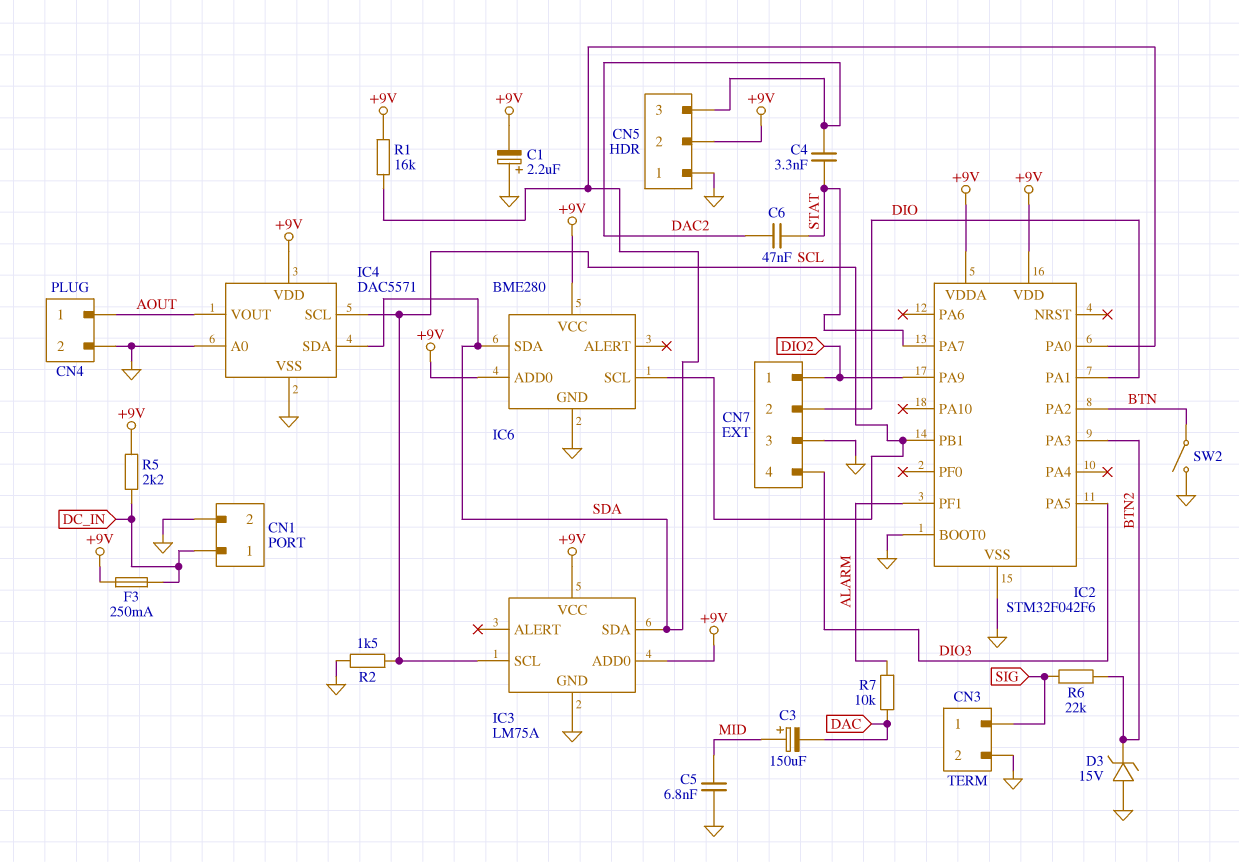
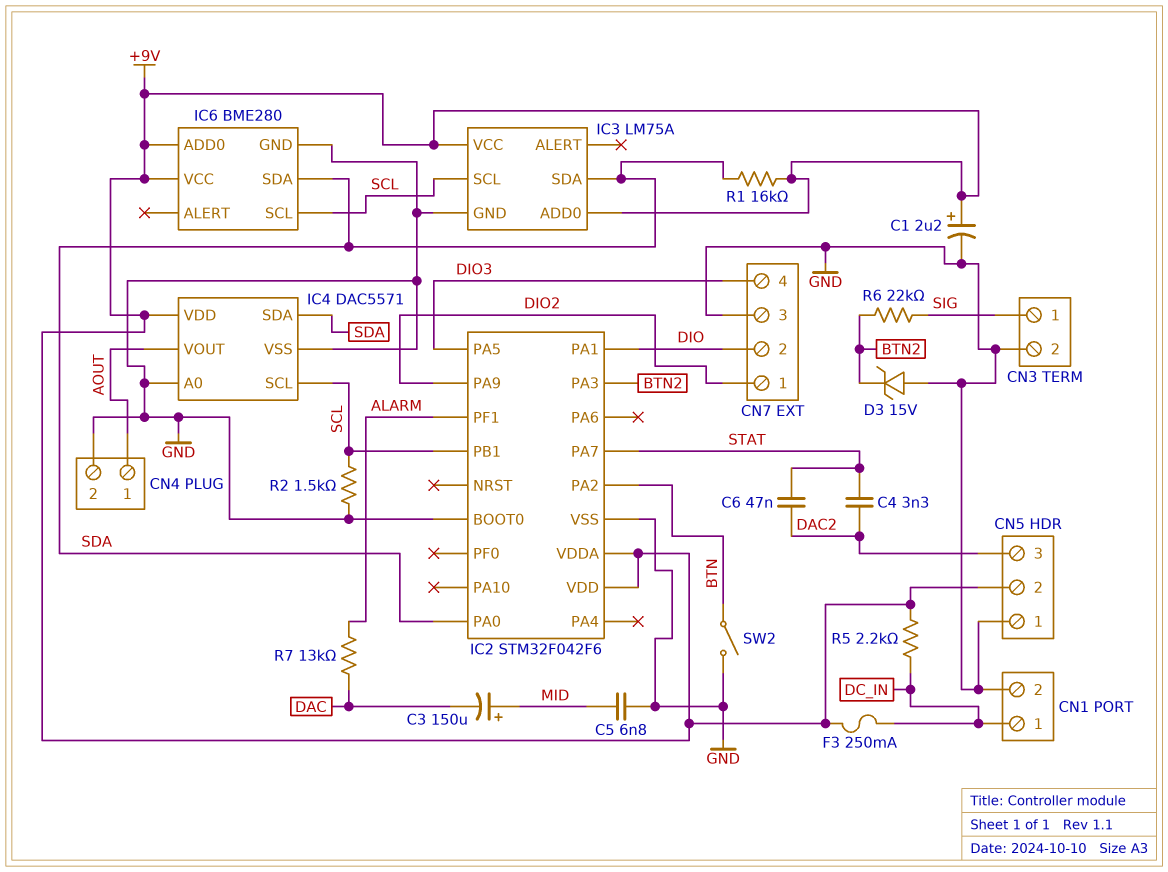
C1: 2.2uF (plus GND, minus +9V) -> 2.2uF (plus +9V, minus GND)
R7: 10k (ALARM, DAC) -> 13k (ALARM, DAC)

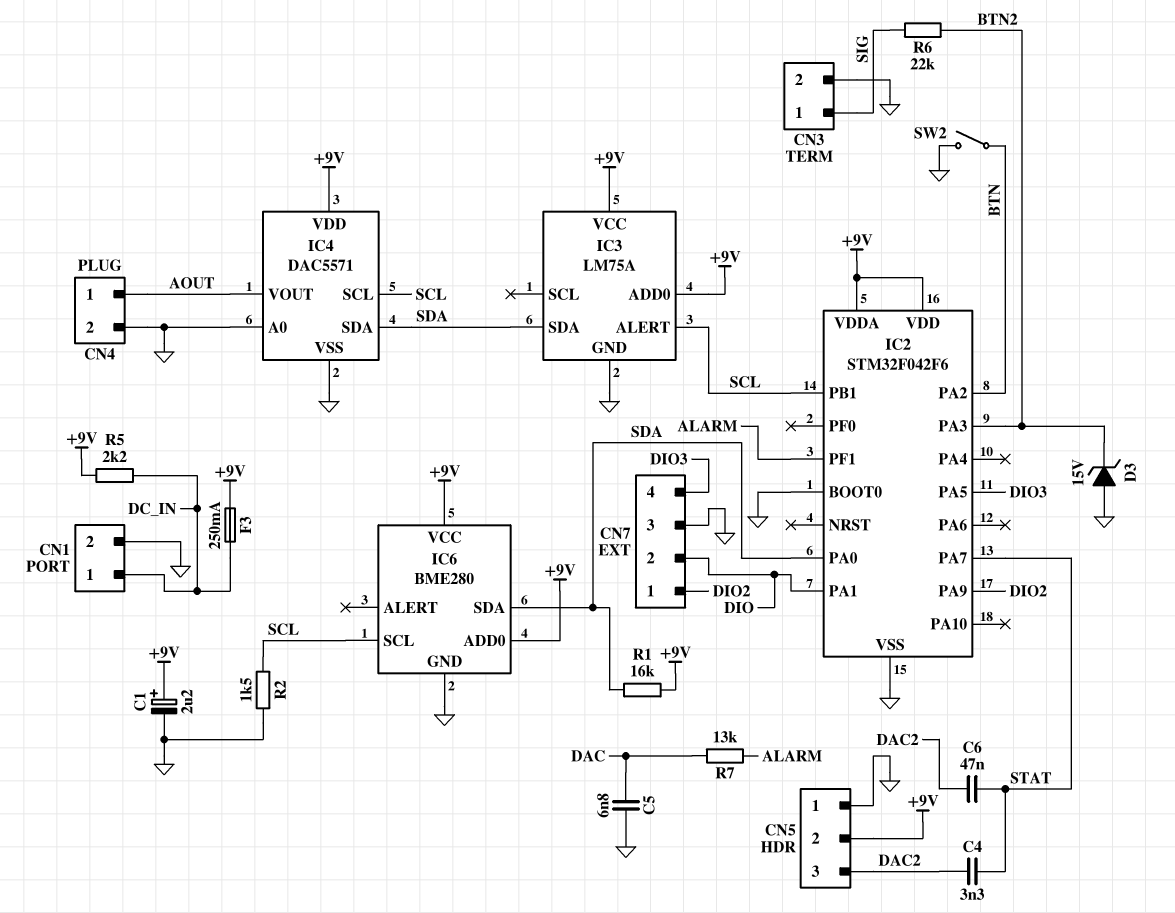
C3: 150uF (plus MID, minus DAC) -> none
C5: 6.8nF (GND, MID) -> 6.8nF (DAC, GND)
IC3 pin ALERT: none -> SCL
IC3 pin SCL: SCL -> none

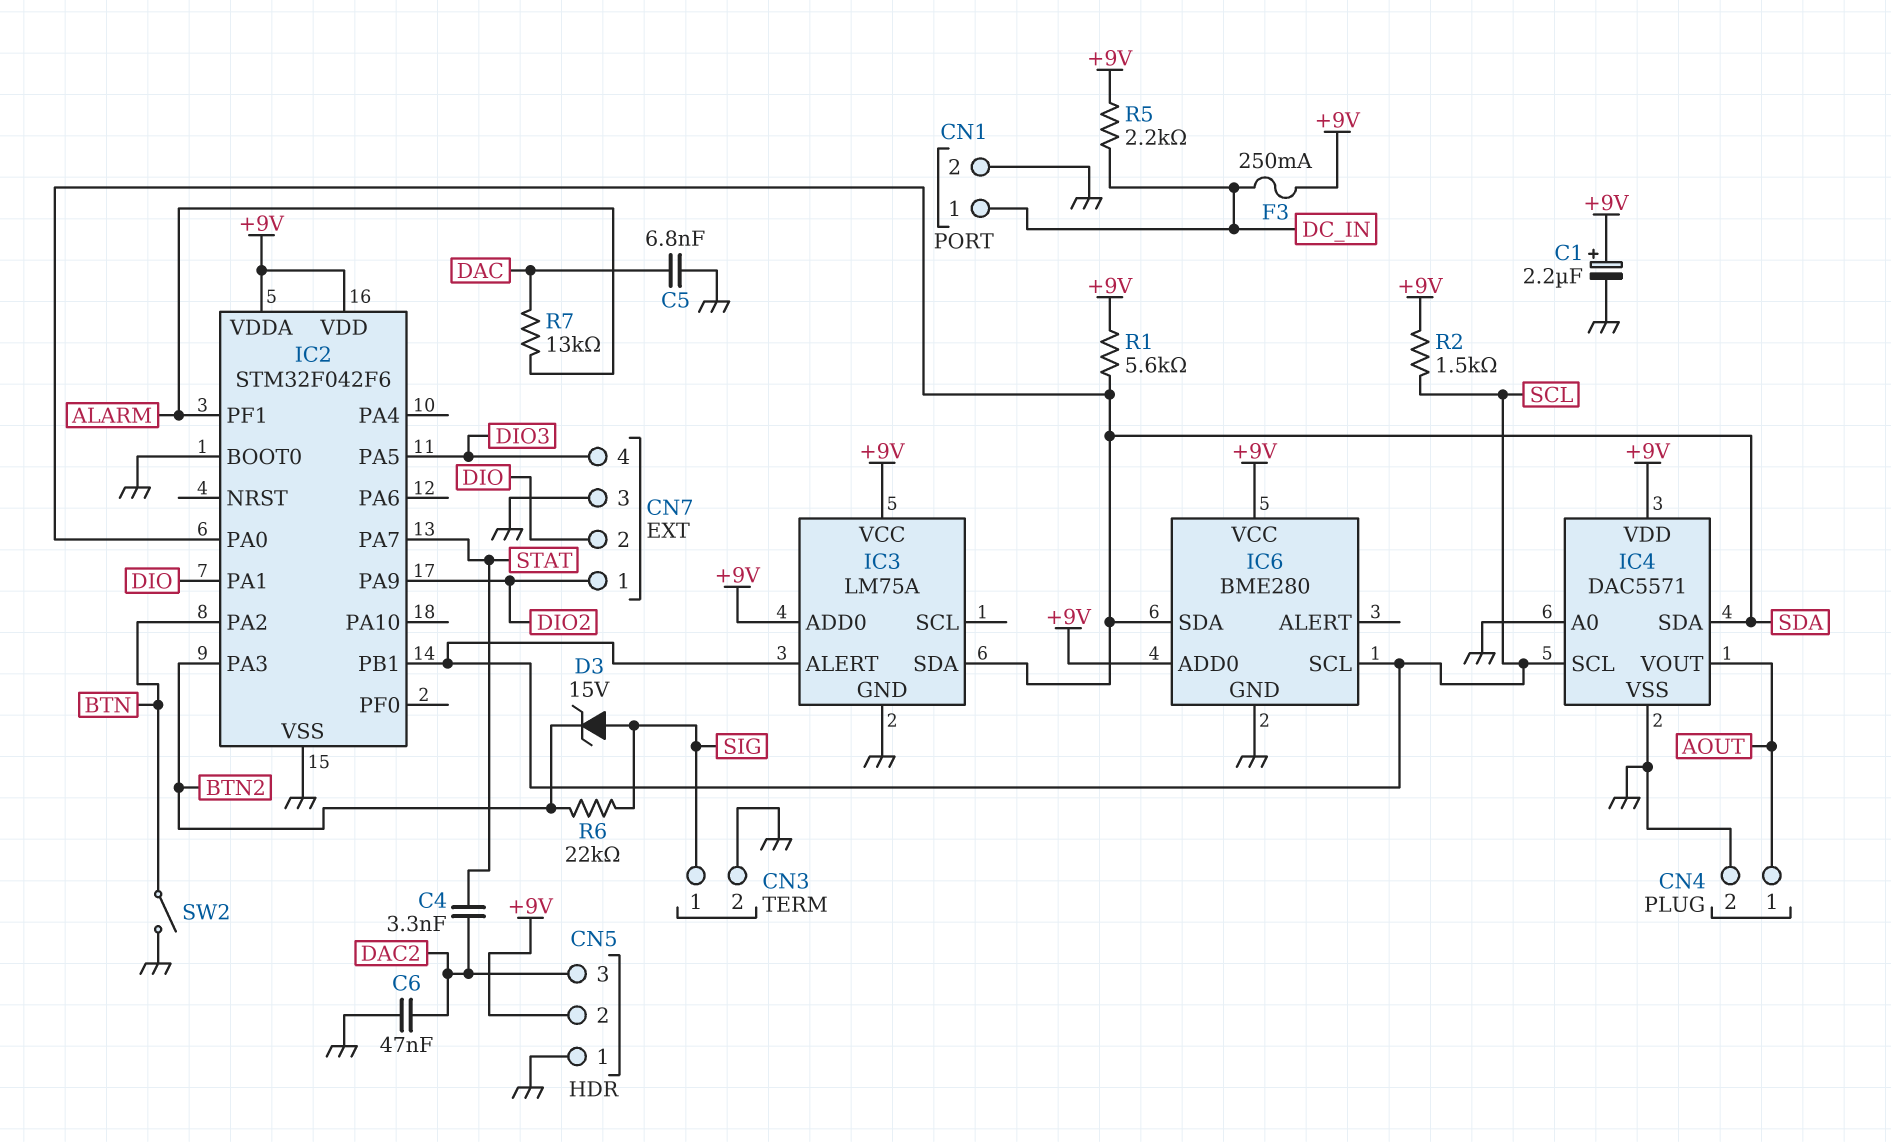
C6: 47nF (DAC2, STAT) -> 47nF (DAC2, GND)
D3: zener 15V (A GND, K BTN2) -> zener 15V (A SIG, K BTN2)
R1: 16k (+9V, SDA) -> 5.6k (+9V, SDA)
R2: 1.5k (GND, SCL) -> 1.5k (+9V, SCL)

